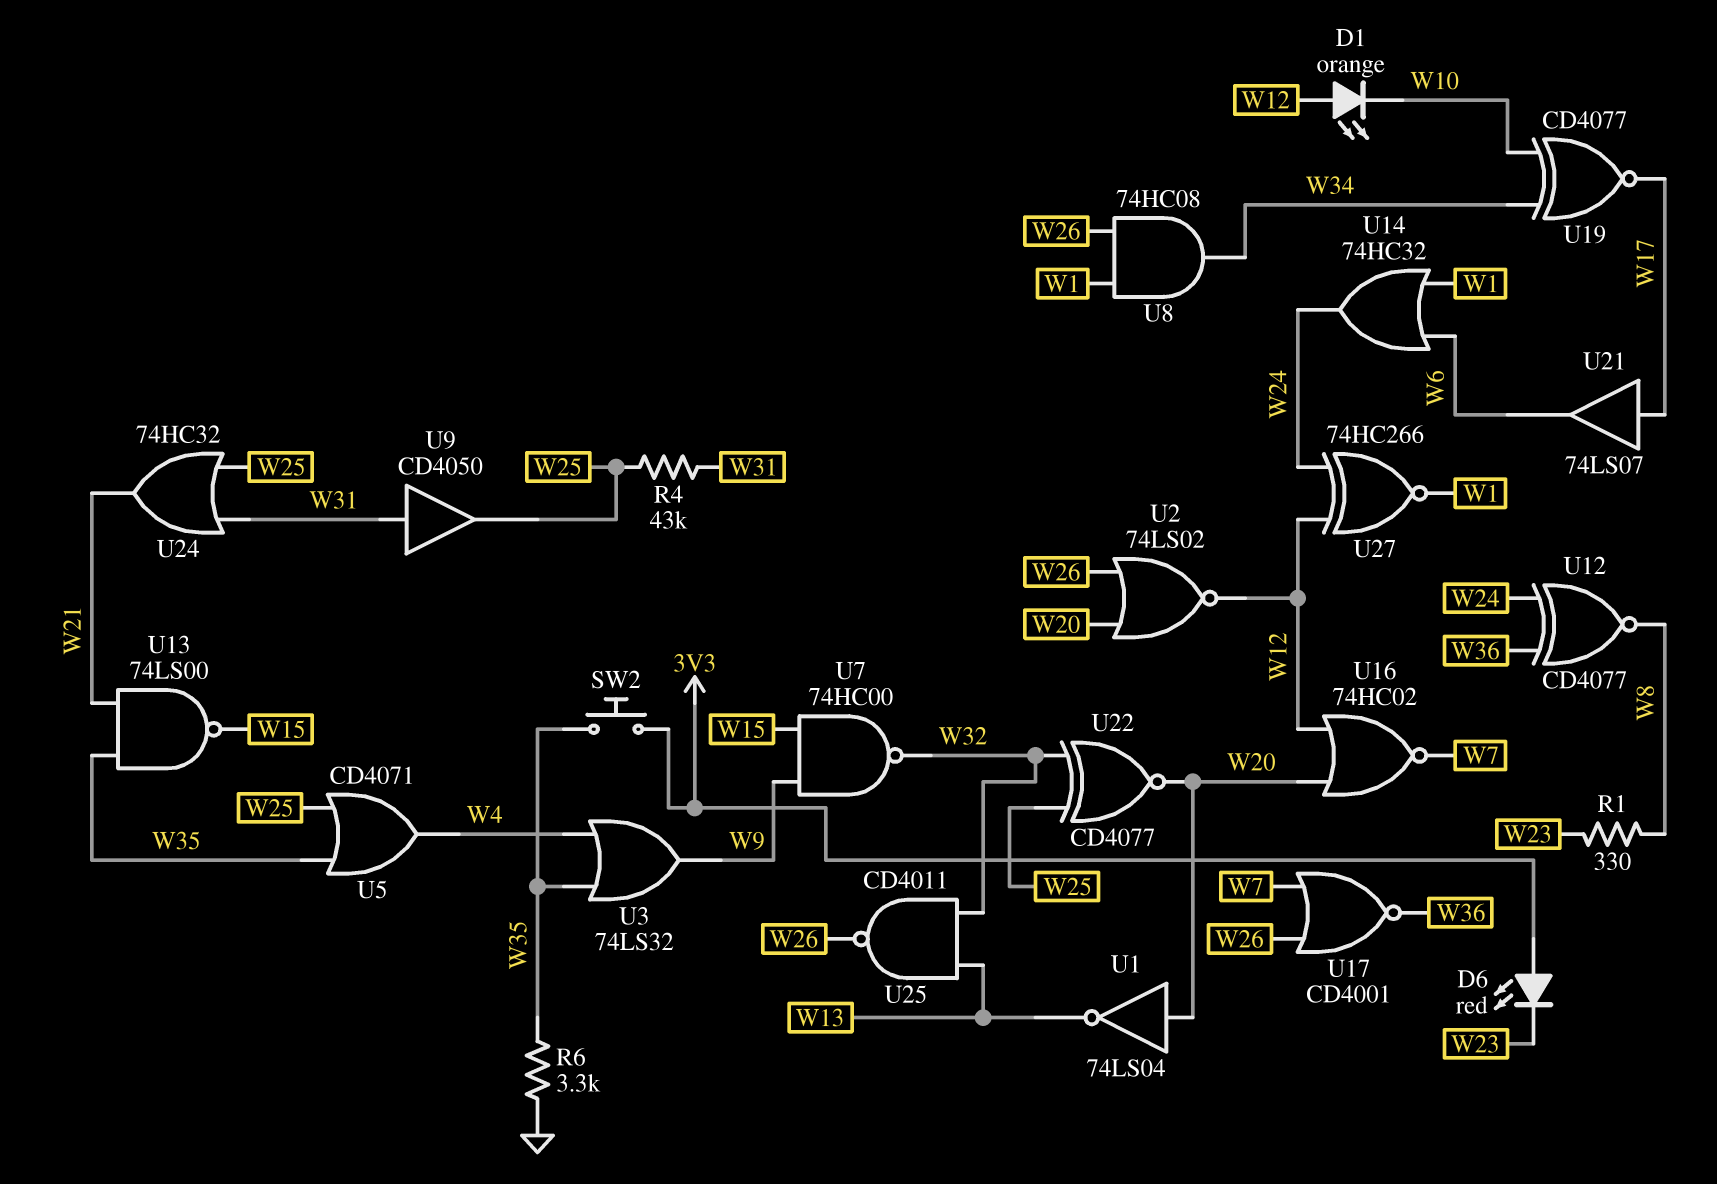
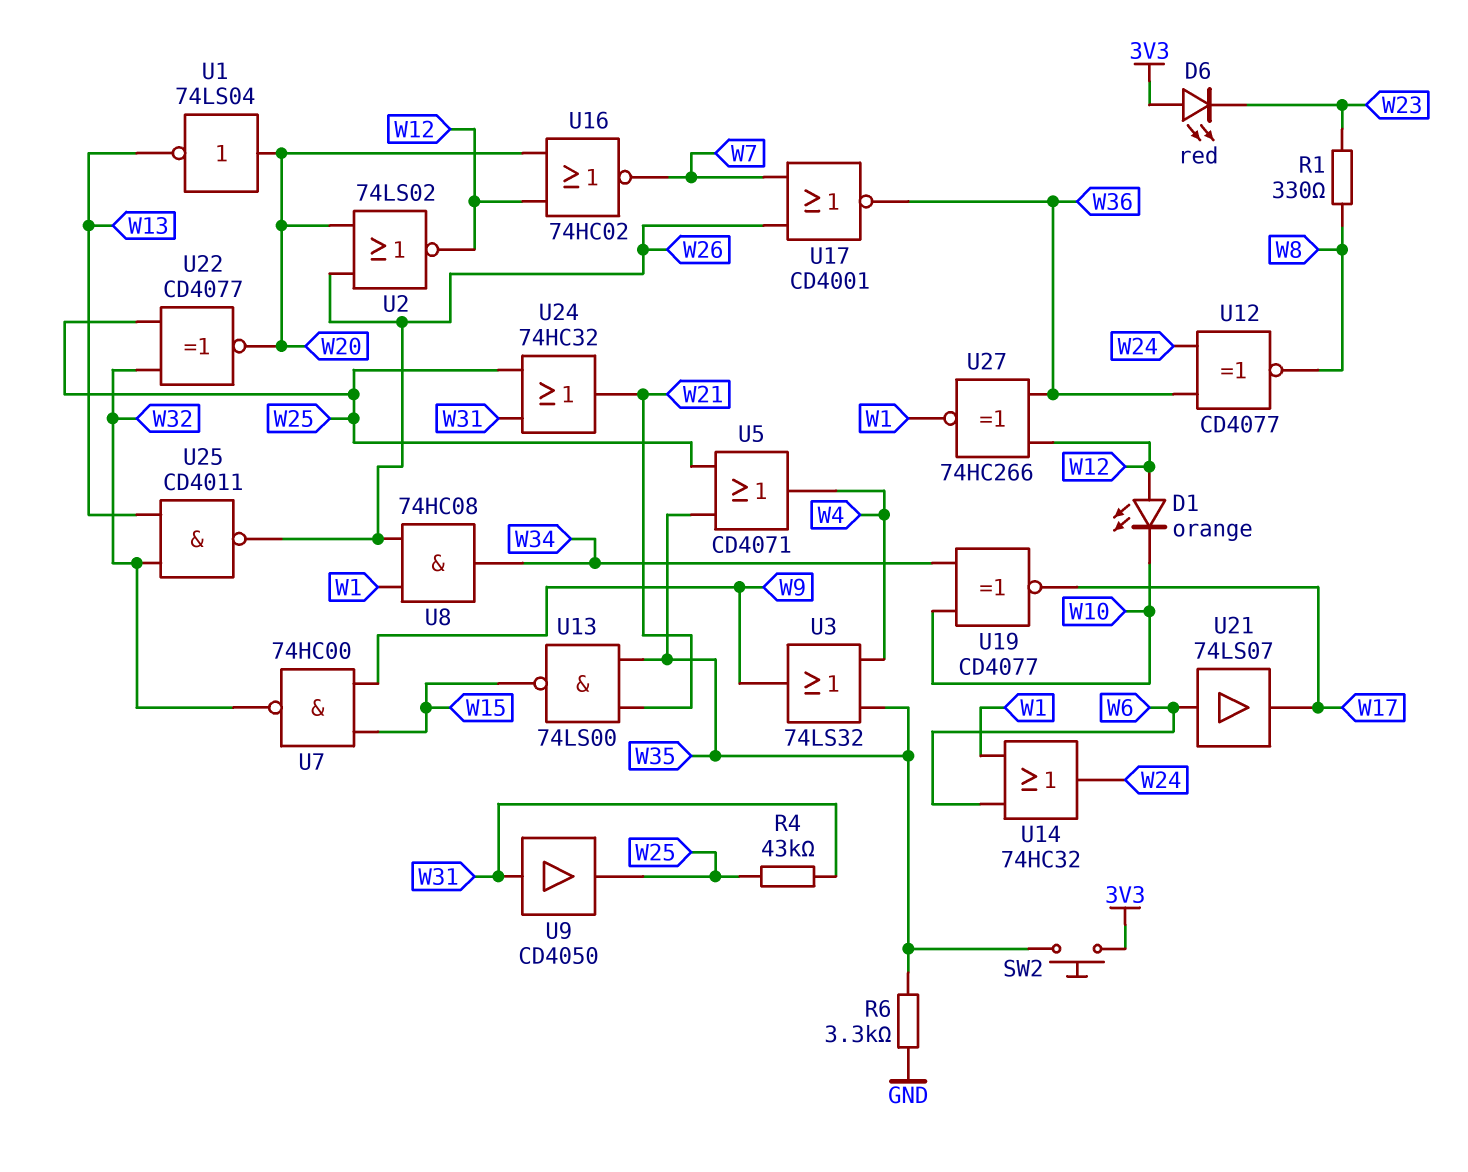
U21: buffer 74LS07 (in W17, out W6) -> buffer 74LS07 (in W6, out W17)
U27: XNOR 74HC266 (in W12, in W24, out W1) -> XNOR 74HC266 (in W12, in W36, out W1)

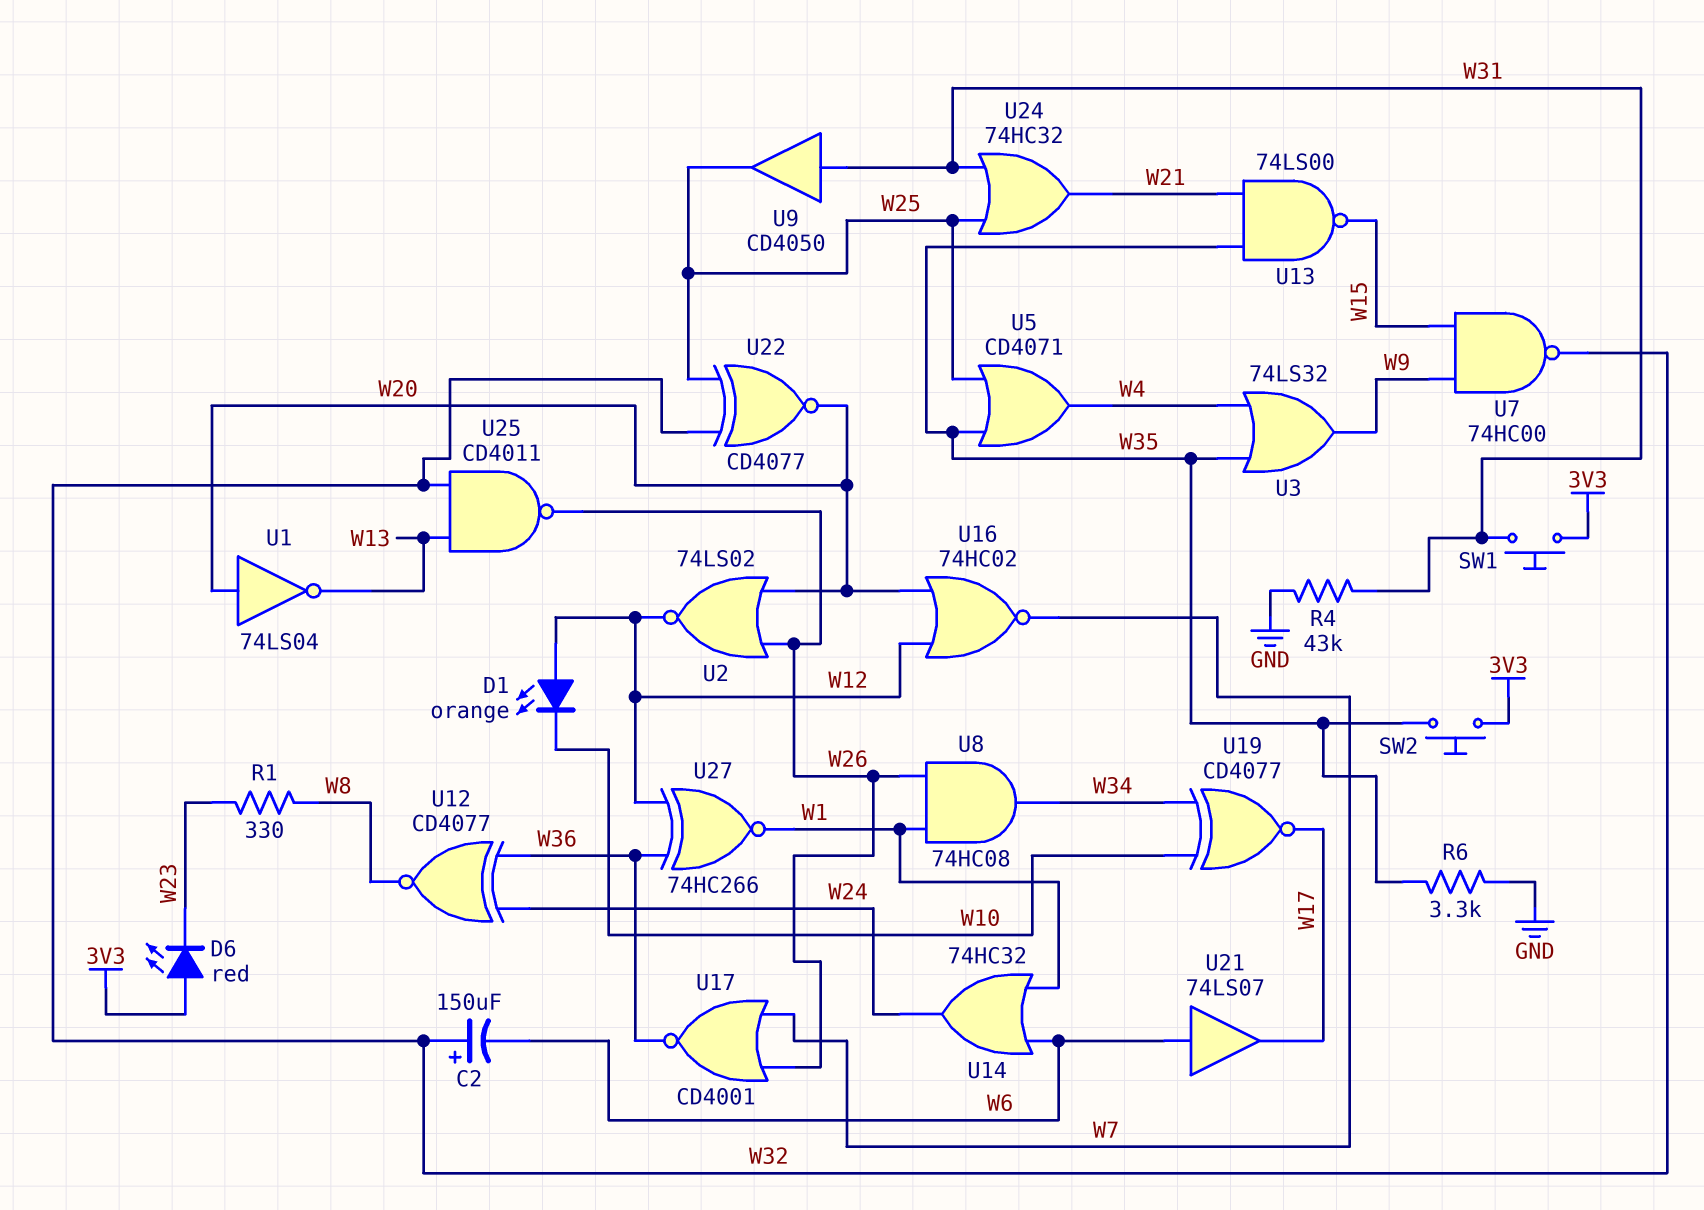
C2: none -> 150uF (plus W32, minus W6)
R4: 43k (W25, W31) -> 43k (GND, W31)
SW1: none -> button (3V3, W31)

